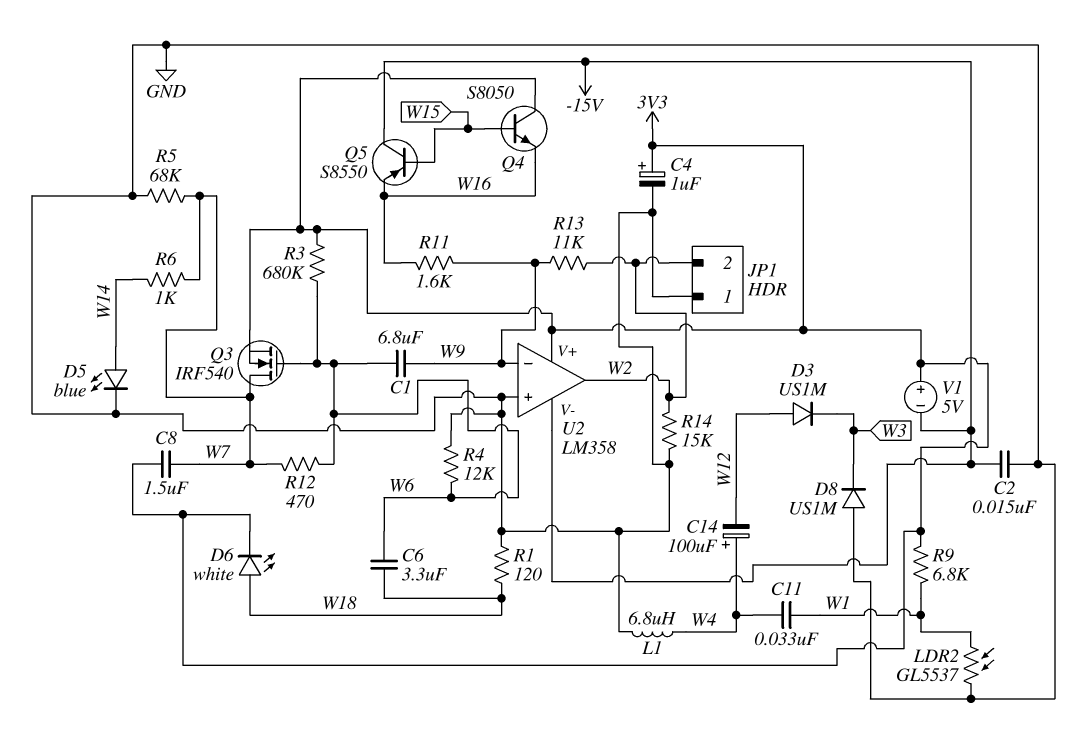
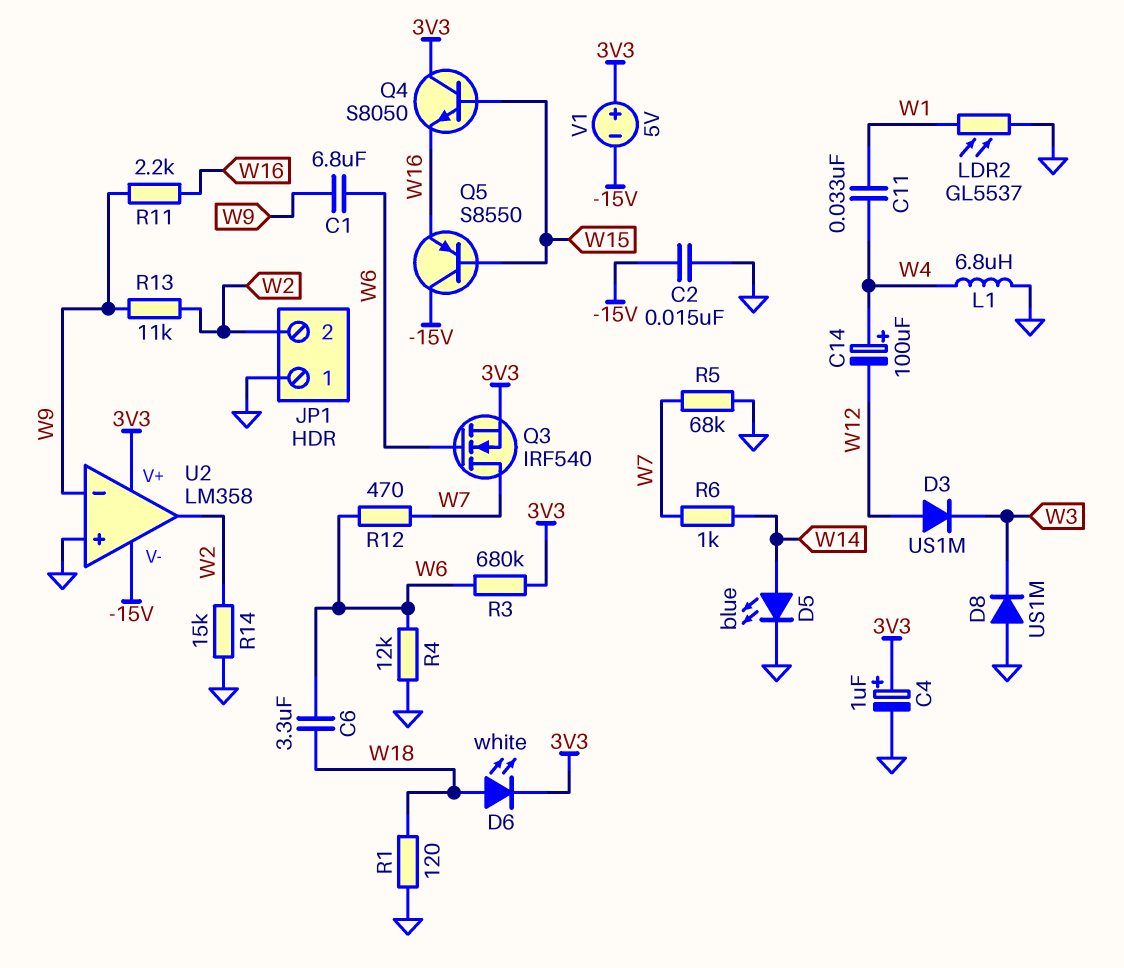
C8: 1.5uF (3V3, W7) -> none
R9: 6.8k (3V3, W1) -> none
R11: 1.6k (W9, W16) -> 2.2k (W9, W16)

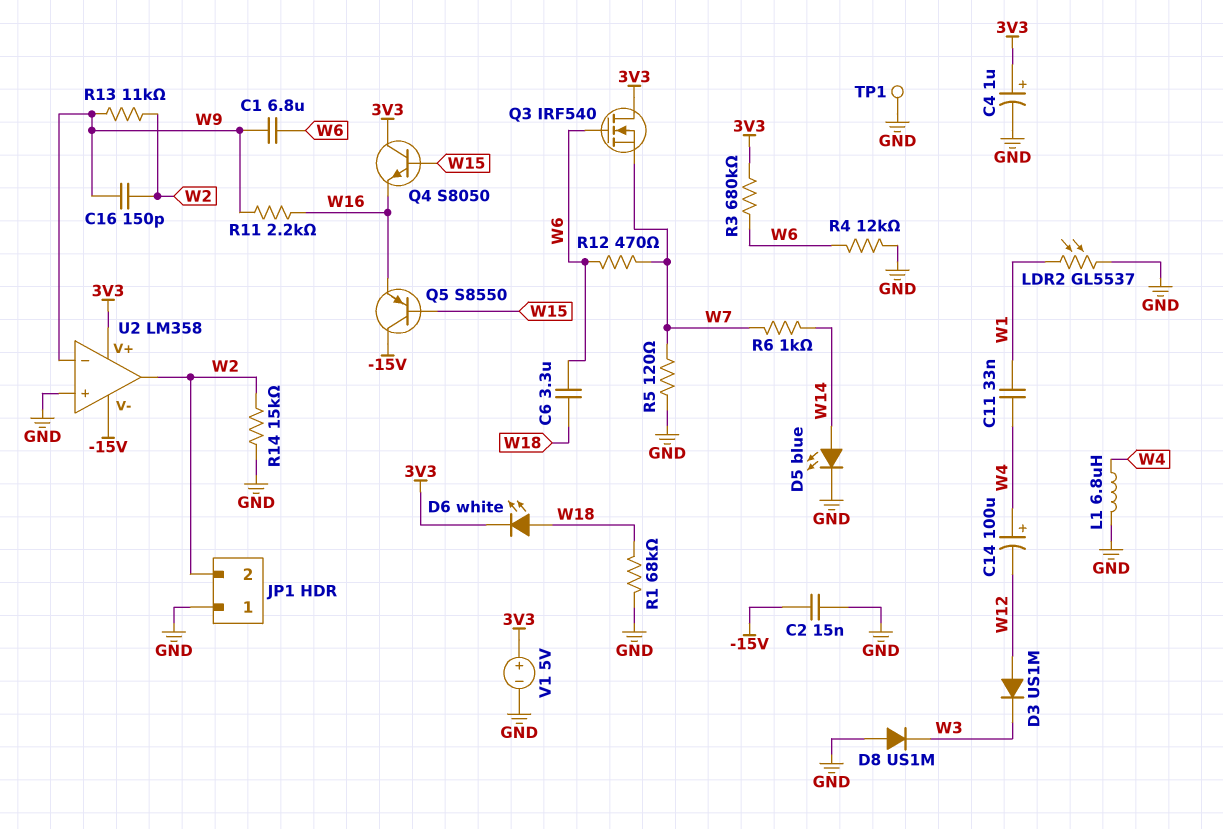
C16: none -> 150pF (W2, W9)
Q3: NMOS IRF540 (G W6, D W7, S 3V3) -> NMOS IRF540 (G W6, D 3V3, S W7)
R1: 120 (GND, W18) -> 68k (GND, W18)
R5: 68k (GND, W7) -> 120 (GND, W7)
TP1: none -> test point (GND)
V1: 5V (plus 3V3, minus -15V) -> 5V (plus 3V3, minus GND)

